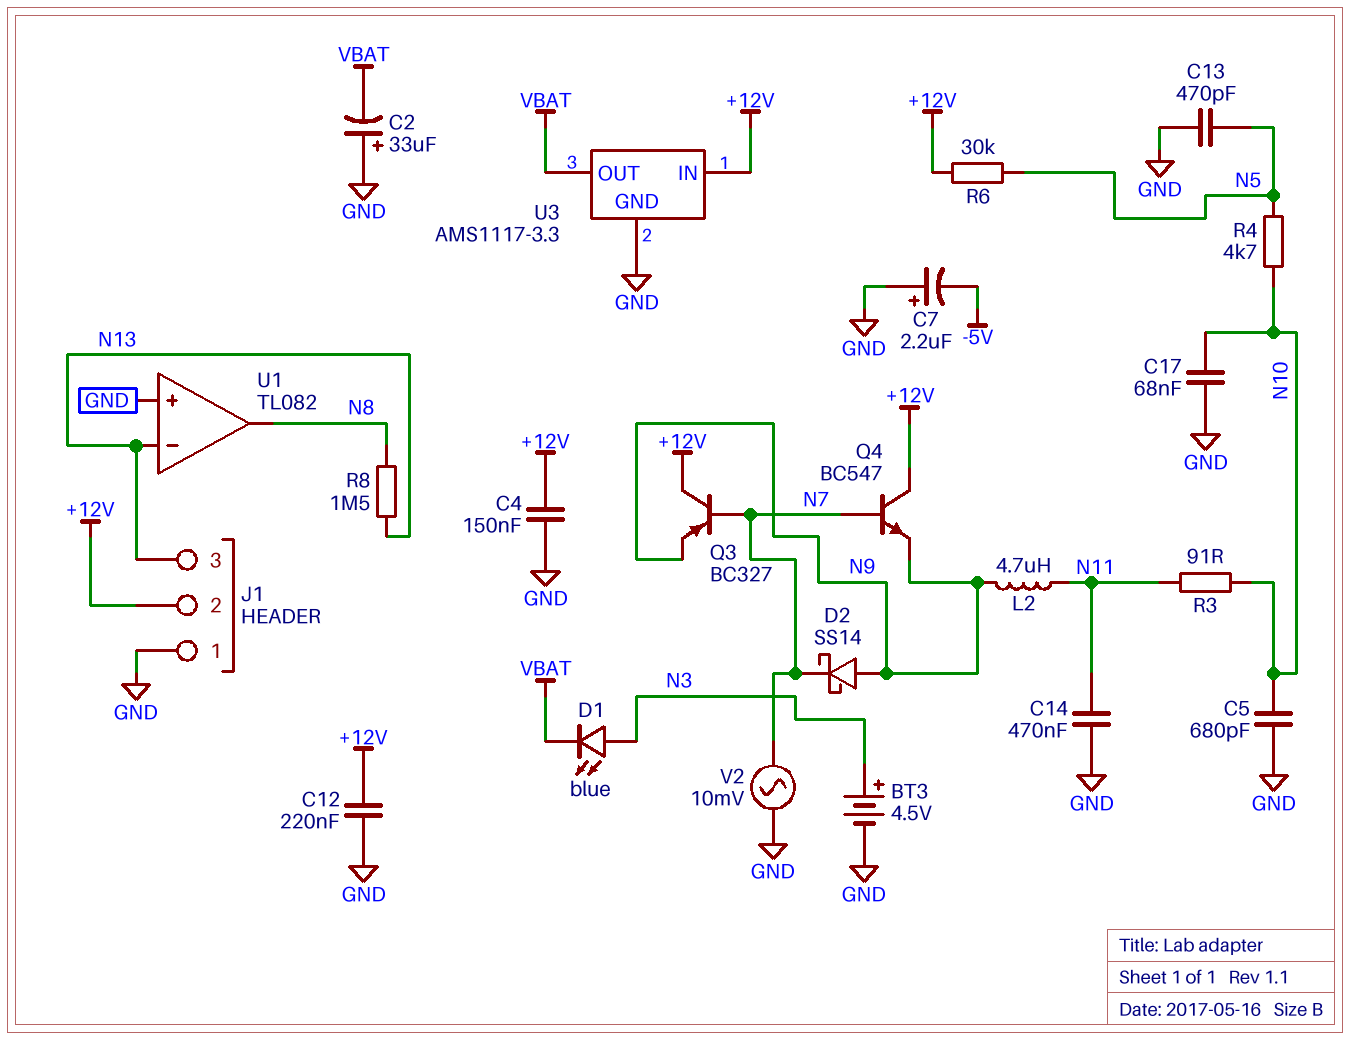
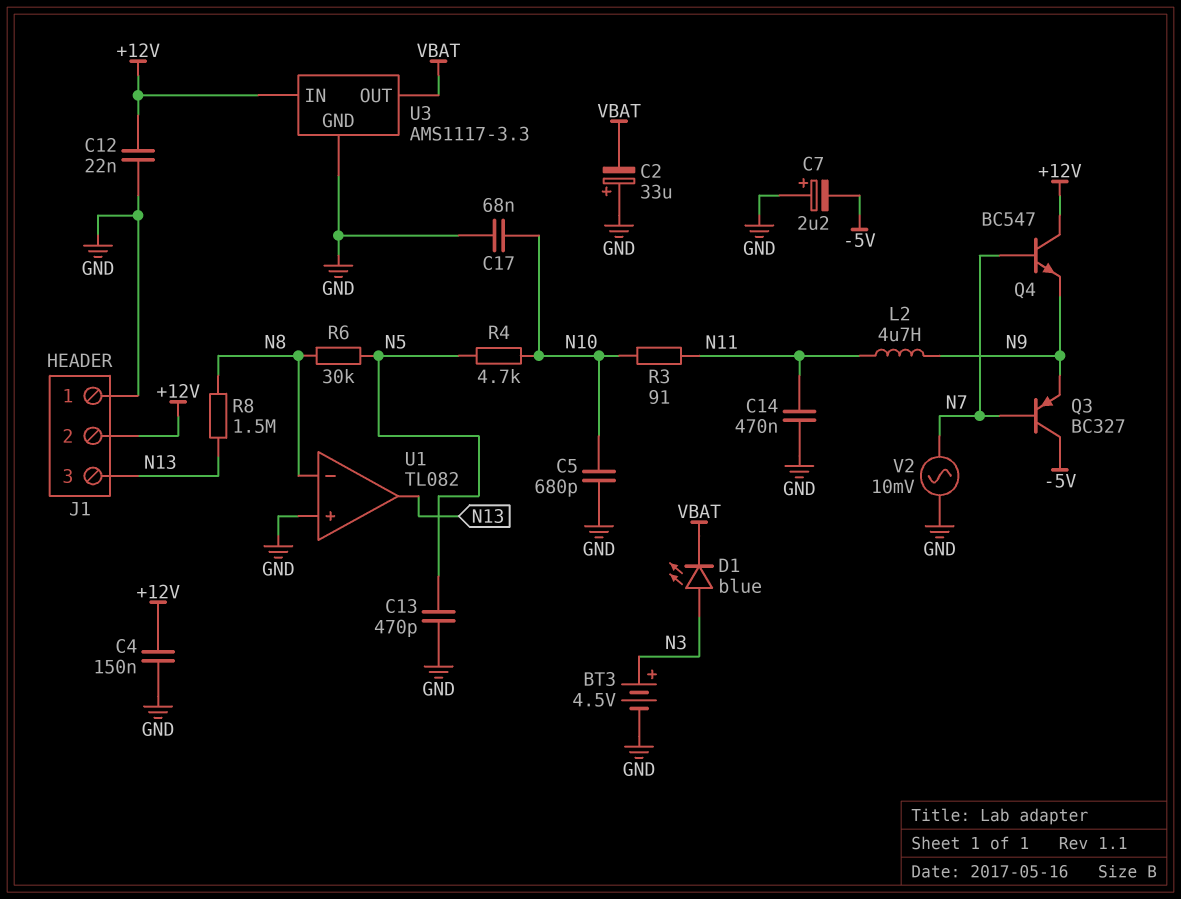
C12: 220nF (+12V, GND) -> 22nF (+12V, GND)
D2: schottky SS14 (A N9, K N7) -> none
Q3: PNP BC327 (B N7, C +12V, E N9) -> PNP BC327 (B N7, C -5V, E N9)
R6: 30k (+12V, N5) -> 30k (N5, N8)
U1 pin in-: N13 -> N8
U1 pin out: N8 -> N13

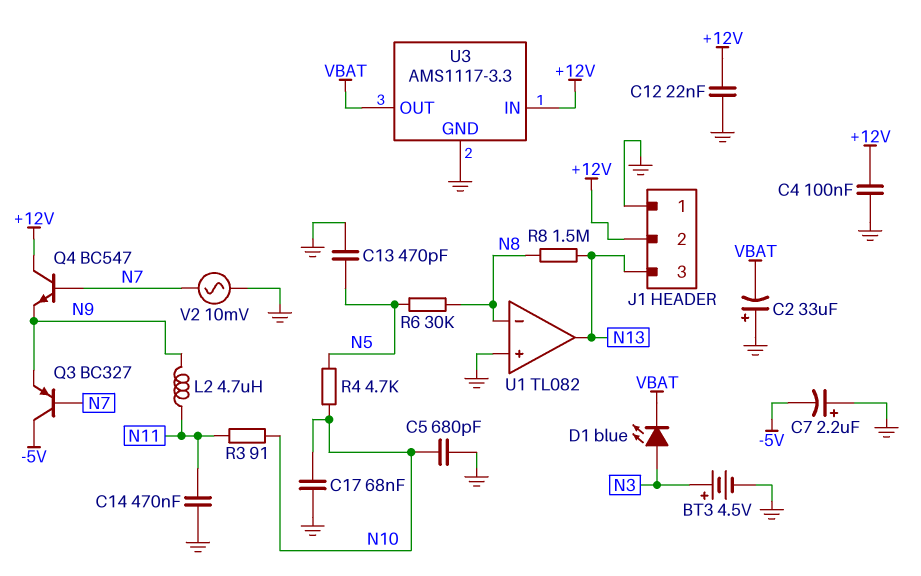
C4: 150nF (+12V, GND) -> 100nF (+12V, GND)

